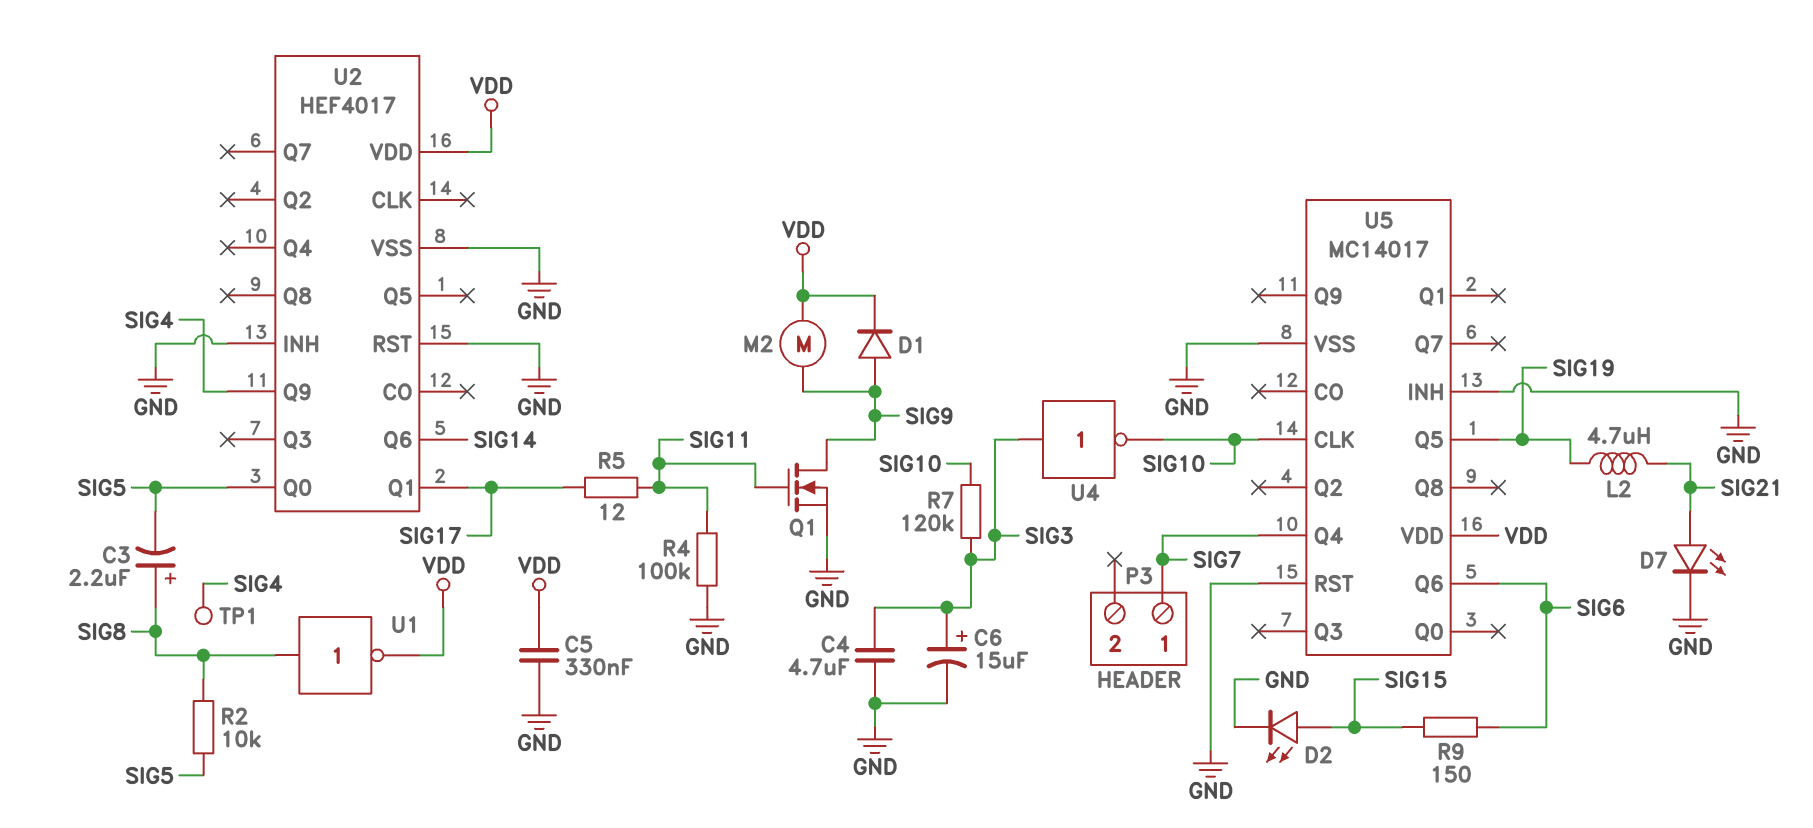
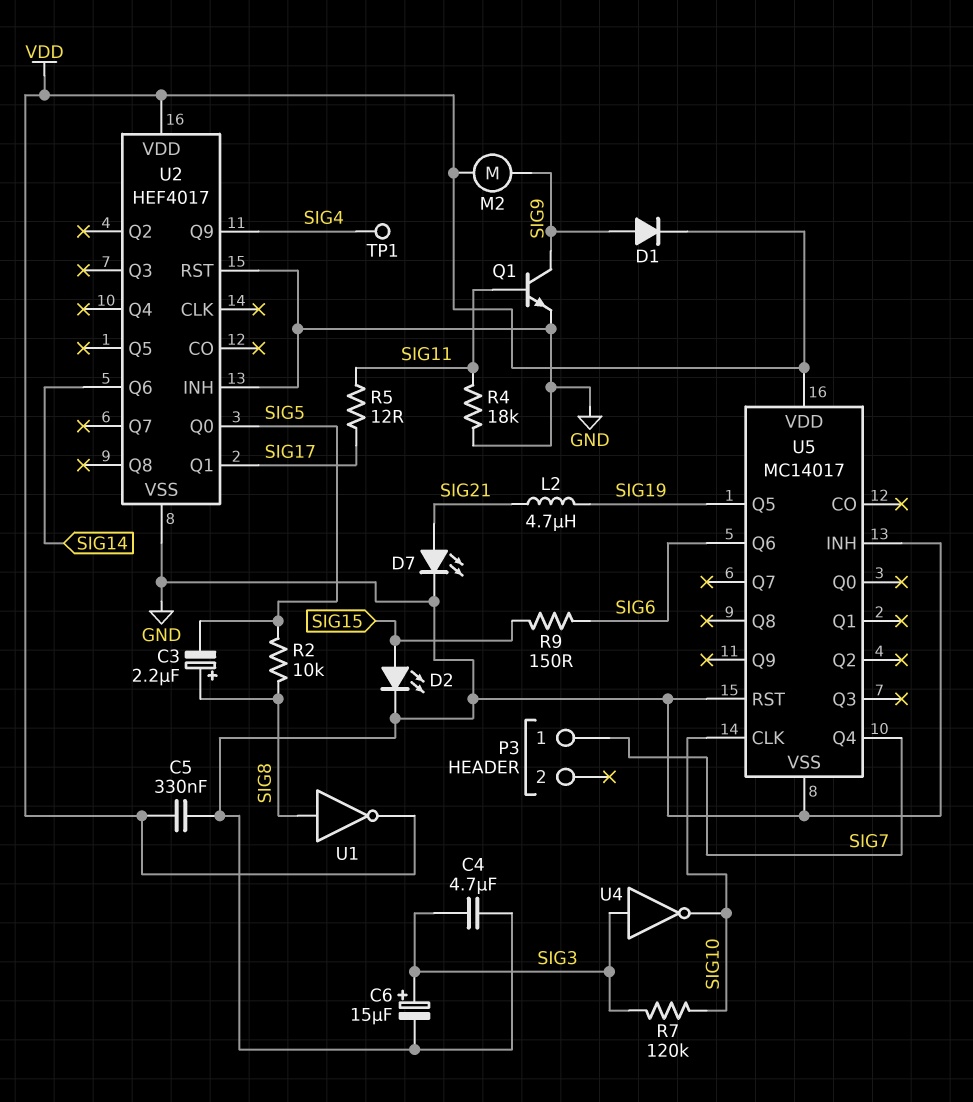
Q1: NMOS (G SIG11, D SIG9, S GND) -> NPN (B SIG11, C SIG9, E GND)
R4: 100k (GND, SIG11) -> 18k (GND, SIG11)

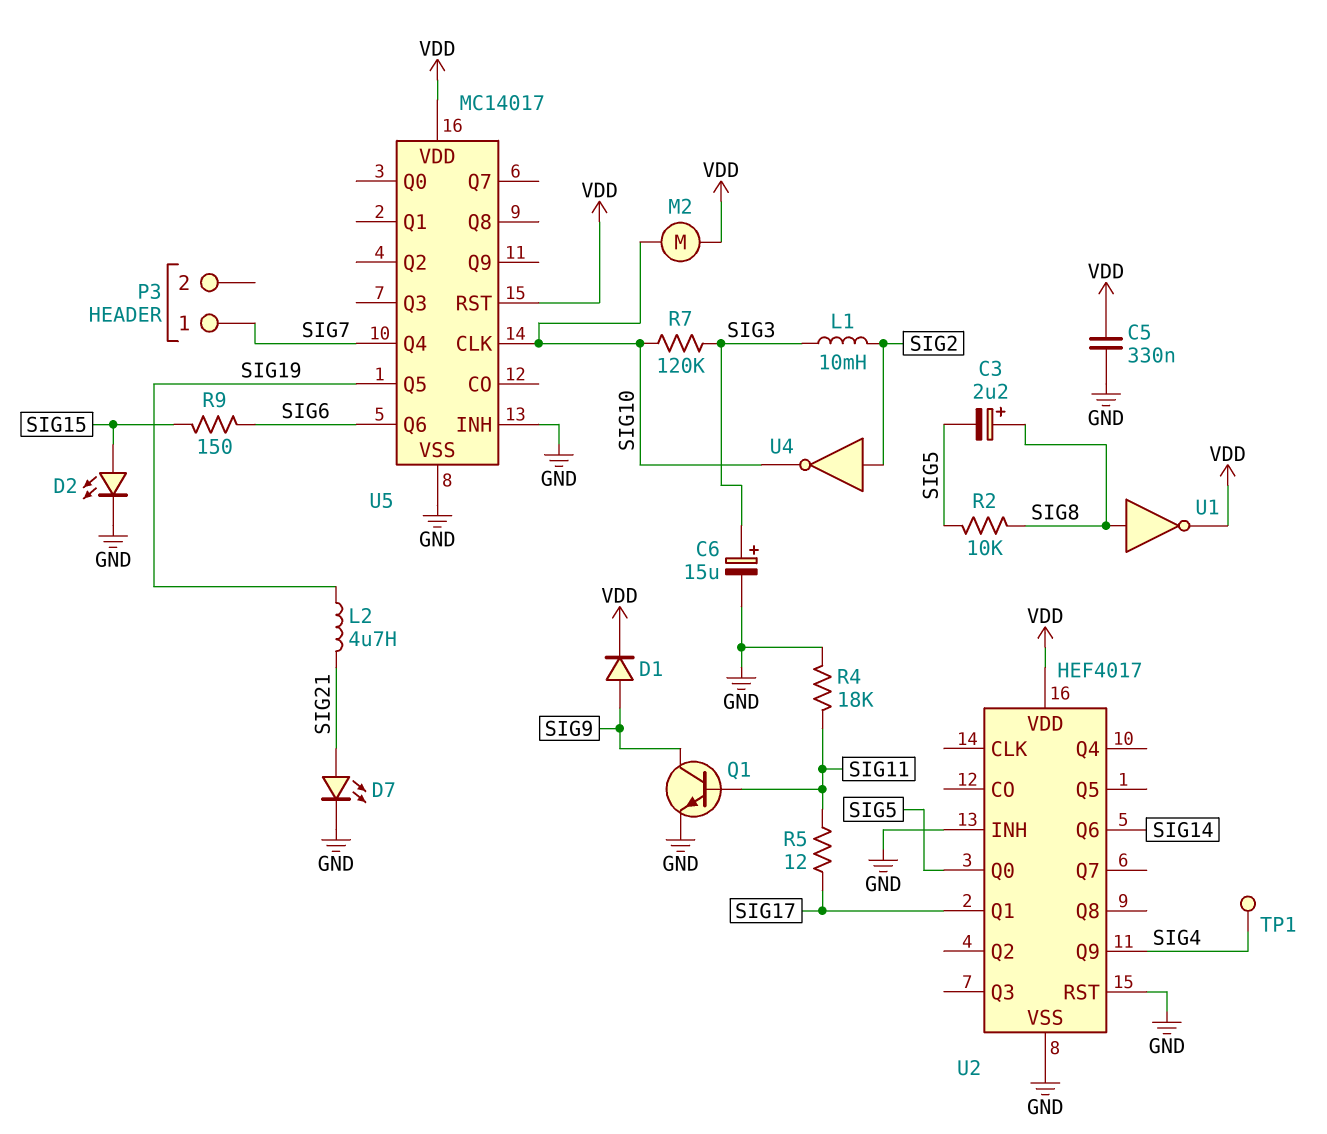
C4: 4.7uF (GND, SIG3) -> none
L1: none -> 10mH (SIG2, SIG3)
M2: motor (SIG9, VDD) -> motor (SIG10, VDD)
U4: NOT (in SIG3, out SIG10) -> NOT (in SIG2, out SIG10)
U5 pin RST: GND -> VDD

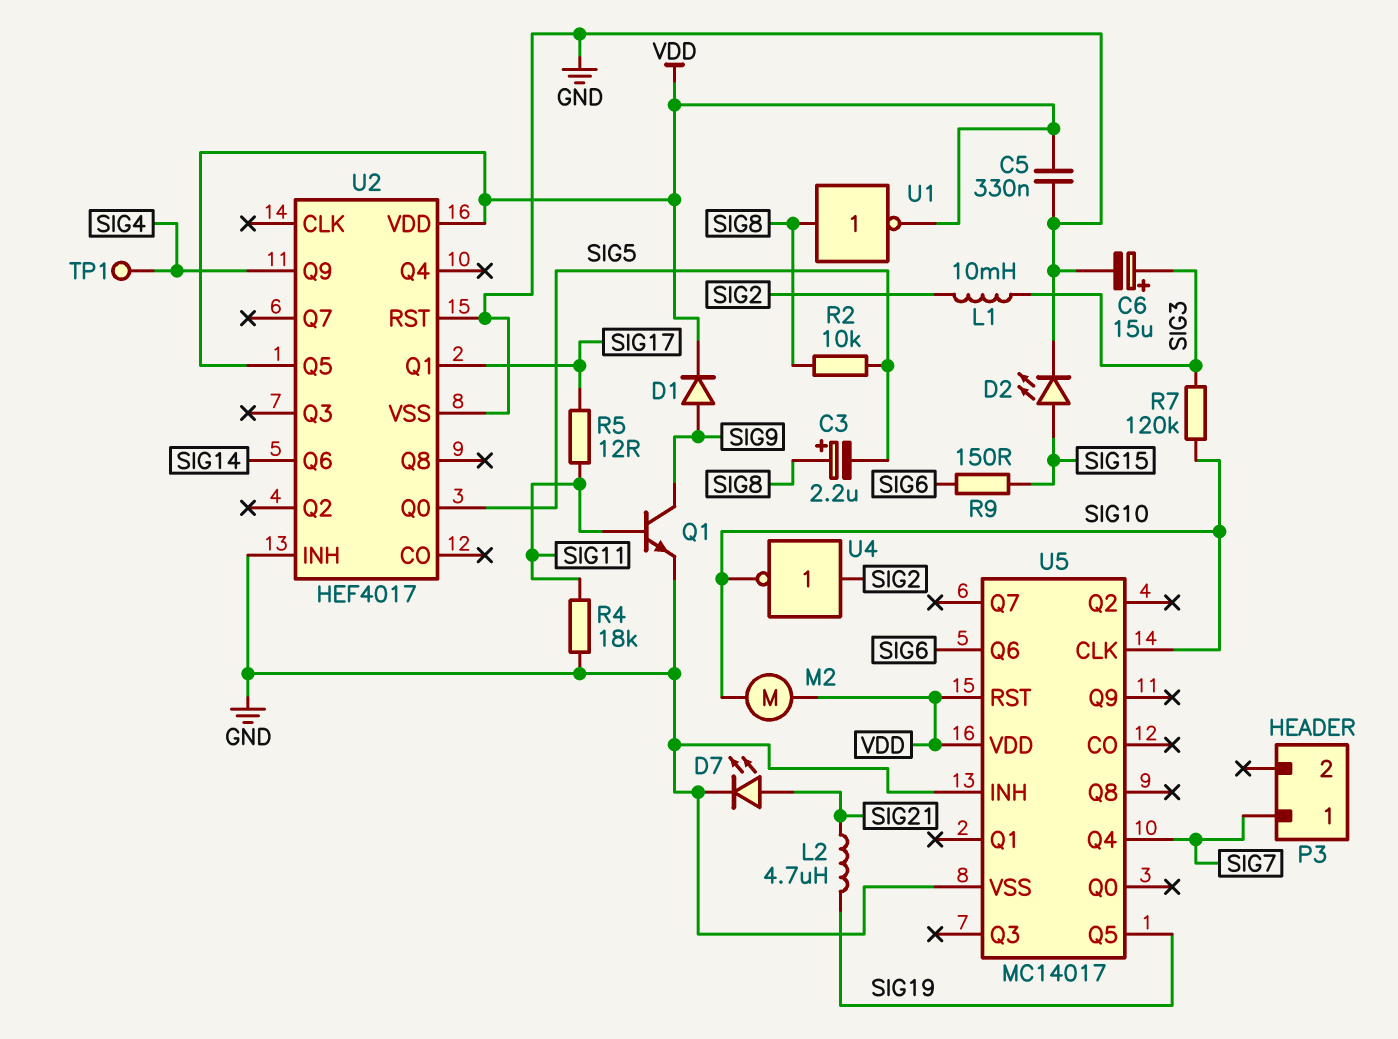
U2 pin Q5: none -> VDD

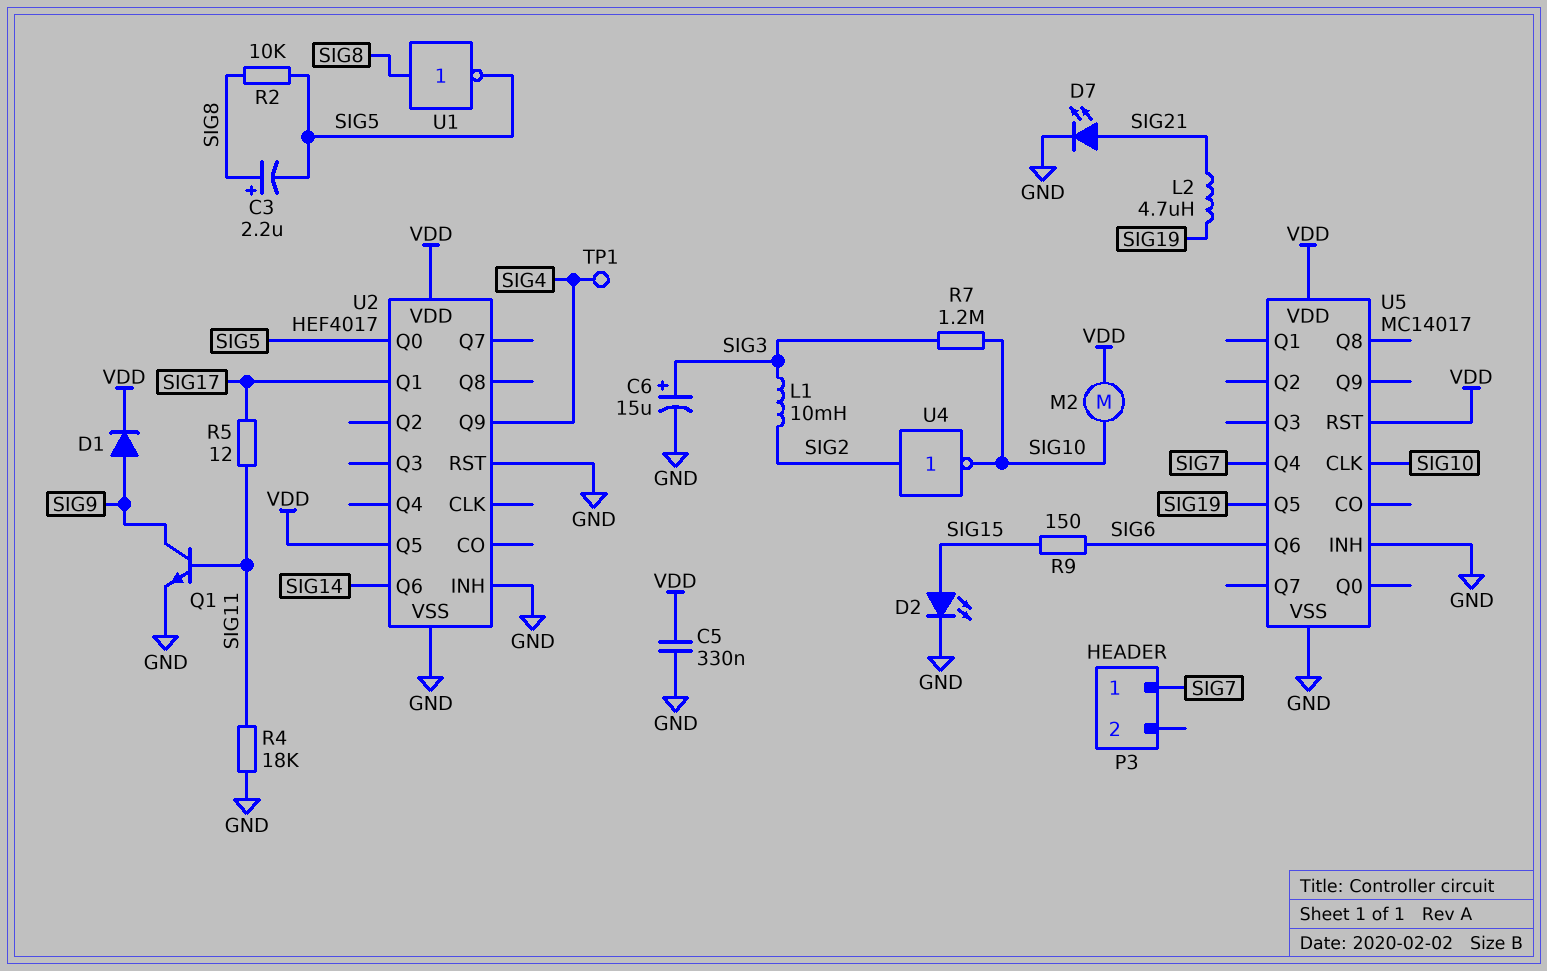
R7: 120k (SIG3, SIG10) -> 1.2M (SIG3, SIG10)
U1: NOT (in SIG8, out VDD) -> NOT (in SIG8, out SIG5)

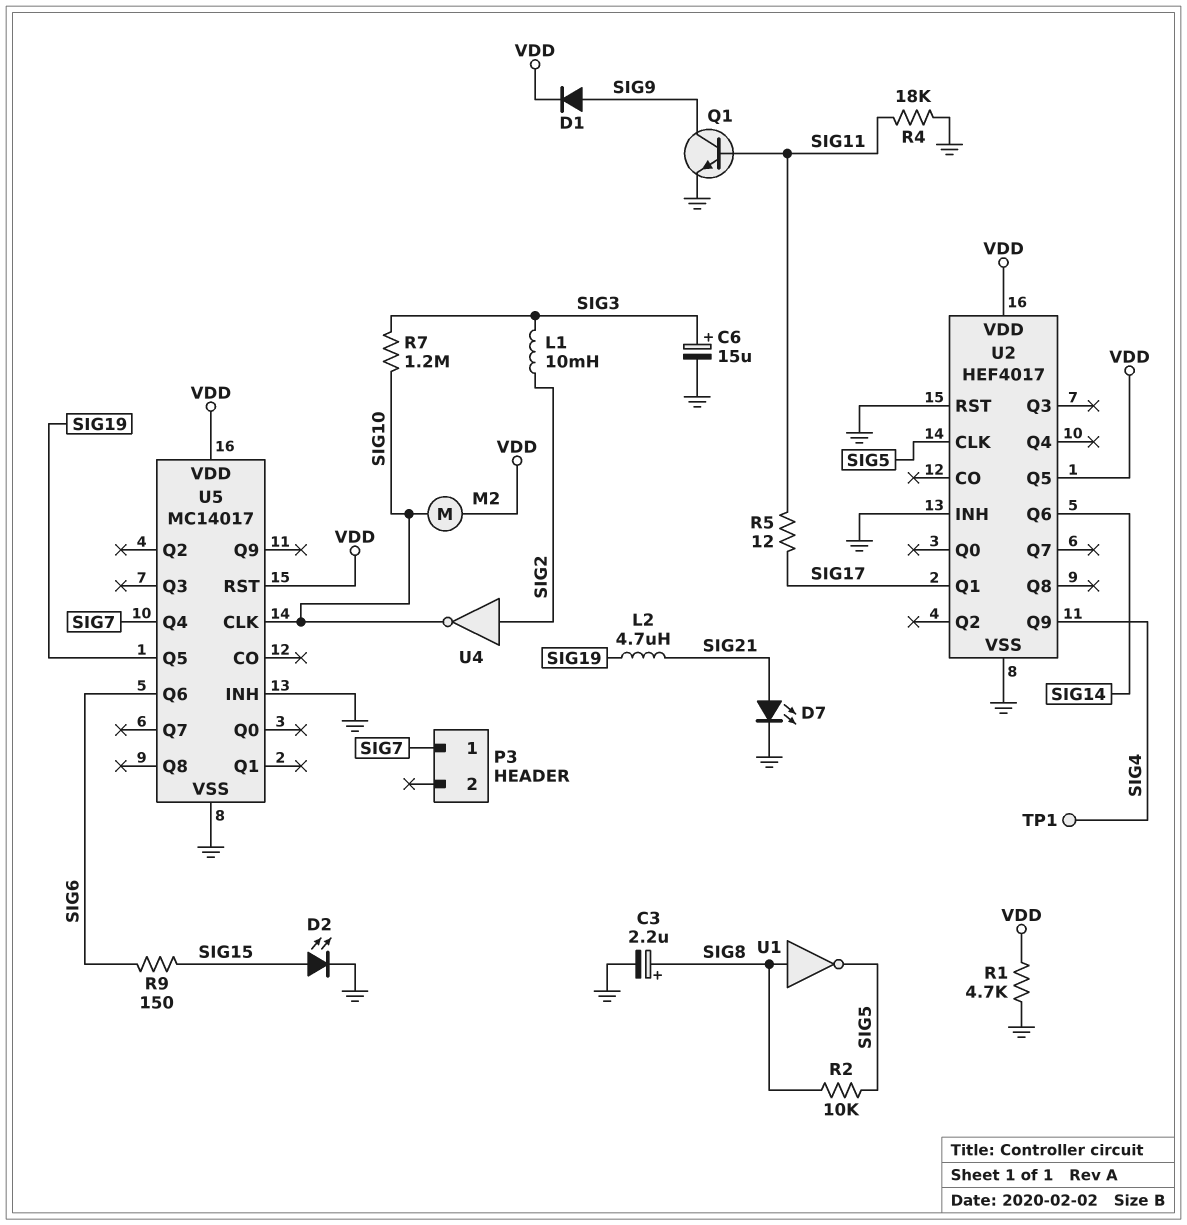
C3: 2.2uF (plus SIG8, minus SIG5) -> 2.2uF (plus SIG8, minus GND)
C5: 330nF (GND, VDD) -> none
R1: none -> 4.7k (GND, VDD)
U2 pin CLK: none -> SIG5
U2 pin Q0: SIG5 -> none

